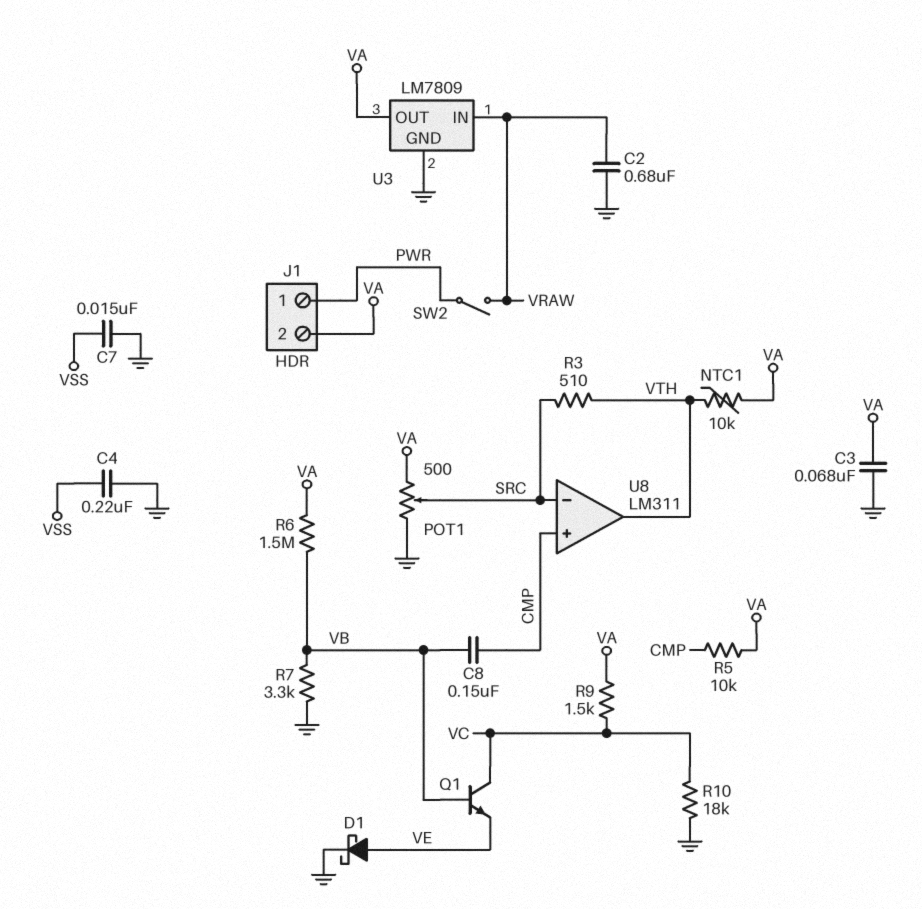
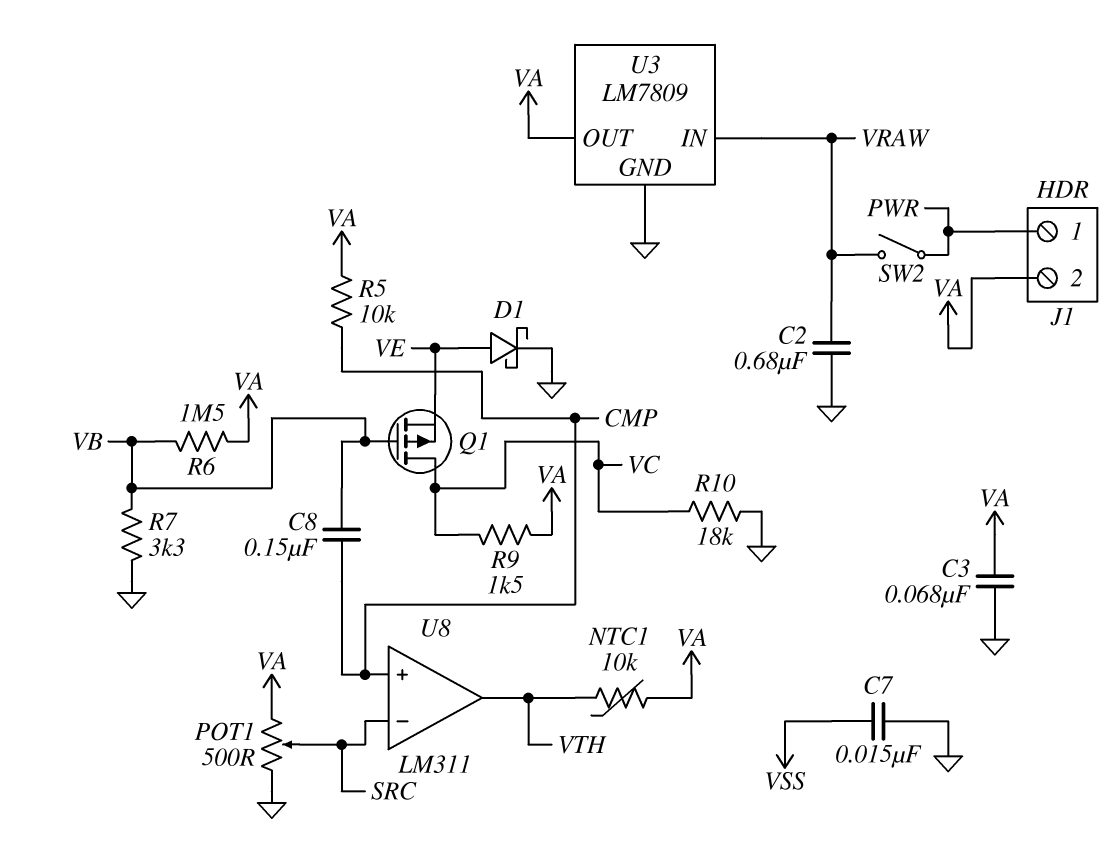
C4: 220nF (GND, VSS) -> none
Q1: NPN (B VB, C VC, E VE) -> PMOS (G VB, D VC, S VE)
R3: 510 (SRC, VTH) -> none

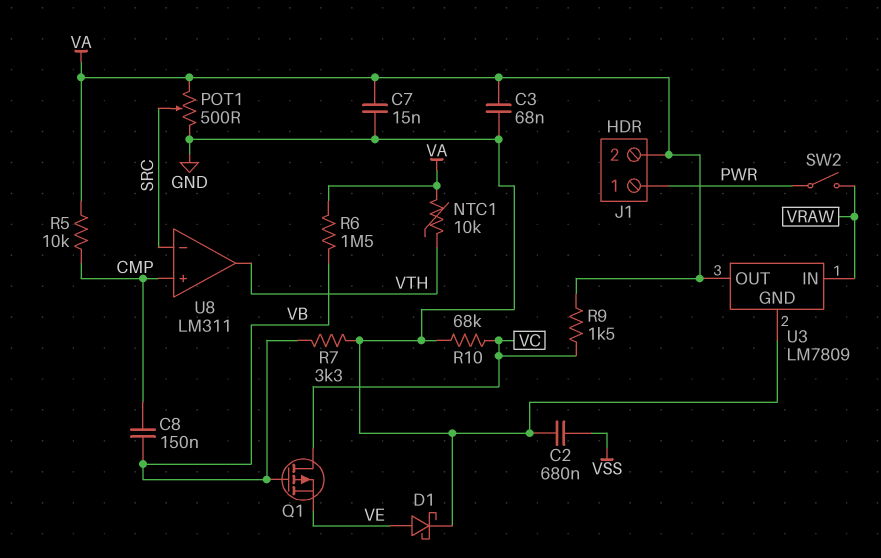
C2: 680nF (GND, VRAW) -> 680nF (GND, VSS)
C7: 15nF (GND, VSS) -> 15nF (GND, VA)
R10: 18k (GND, VC) -> 68k (GND, VC)

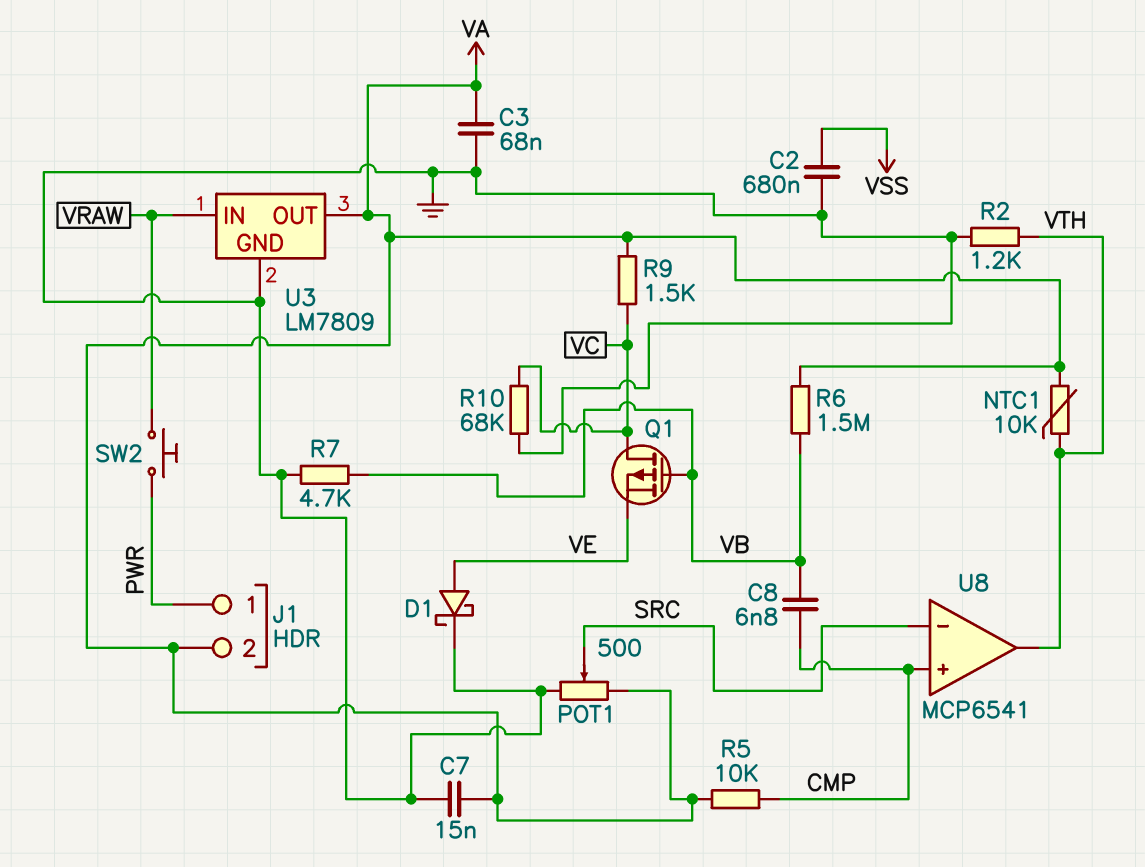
C8: 150nF (CMP, VB) -> 6.8nF (CMP, VB)
R2: none -> 1.2k (GND, VTH)
R7: 3.3k (GND, VB) -> 4.7k (GND, VB)
SW2: switch (PWR, VRAW) -> button (PWR, VRAW)
U8: LM311 -> MCP6541

